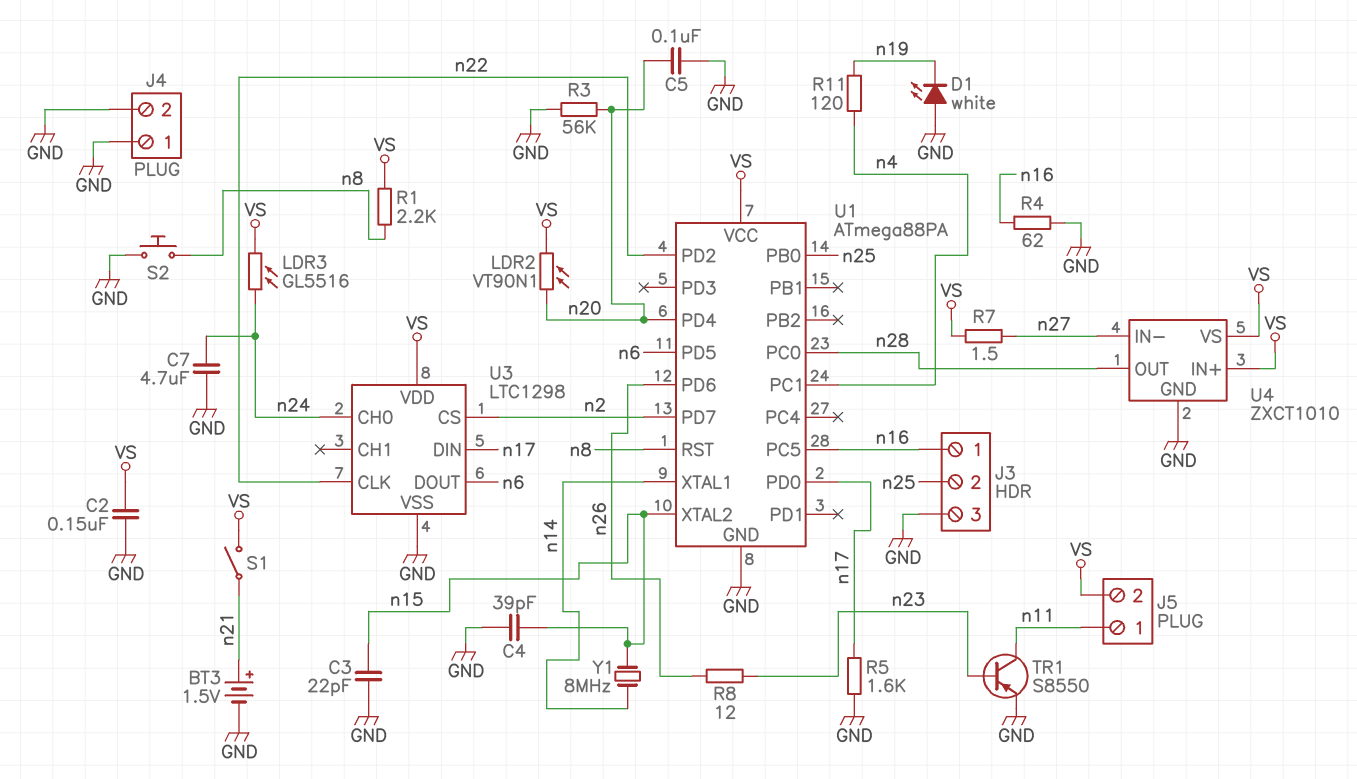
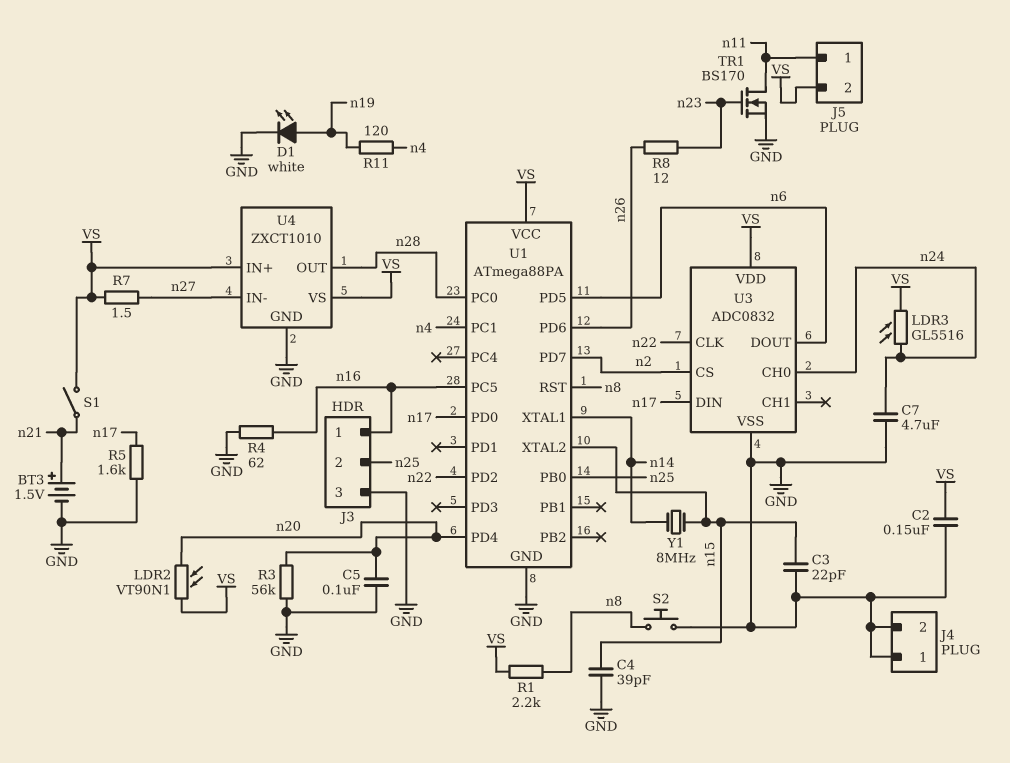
D1: LED white (A GND, K n19) -> LED white (A n19, K GND)
TR1: PNP S8550 (B n23, C n11, E GND) -> NMOS BS170 (G n23, D n11, S GND)
U3: LTC1298 -> ADC0832

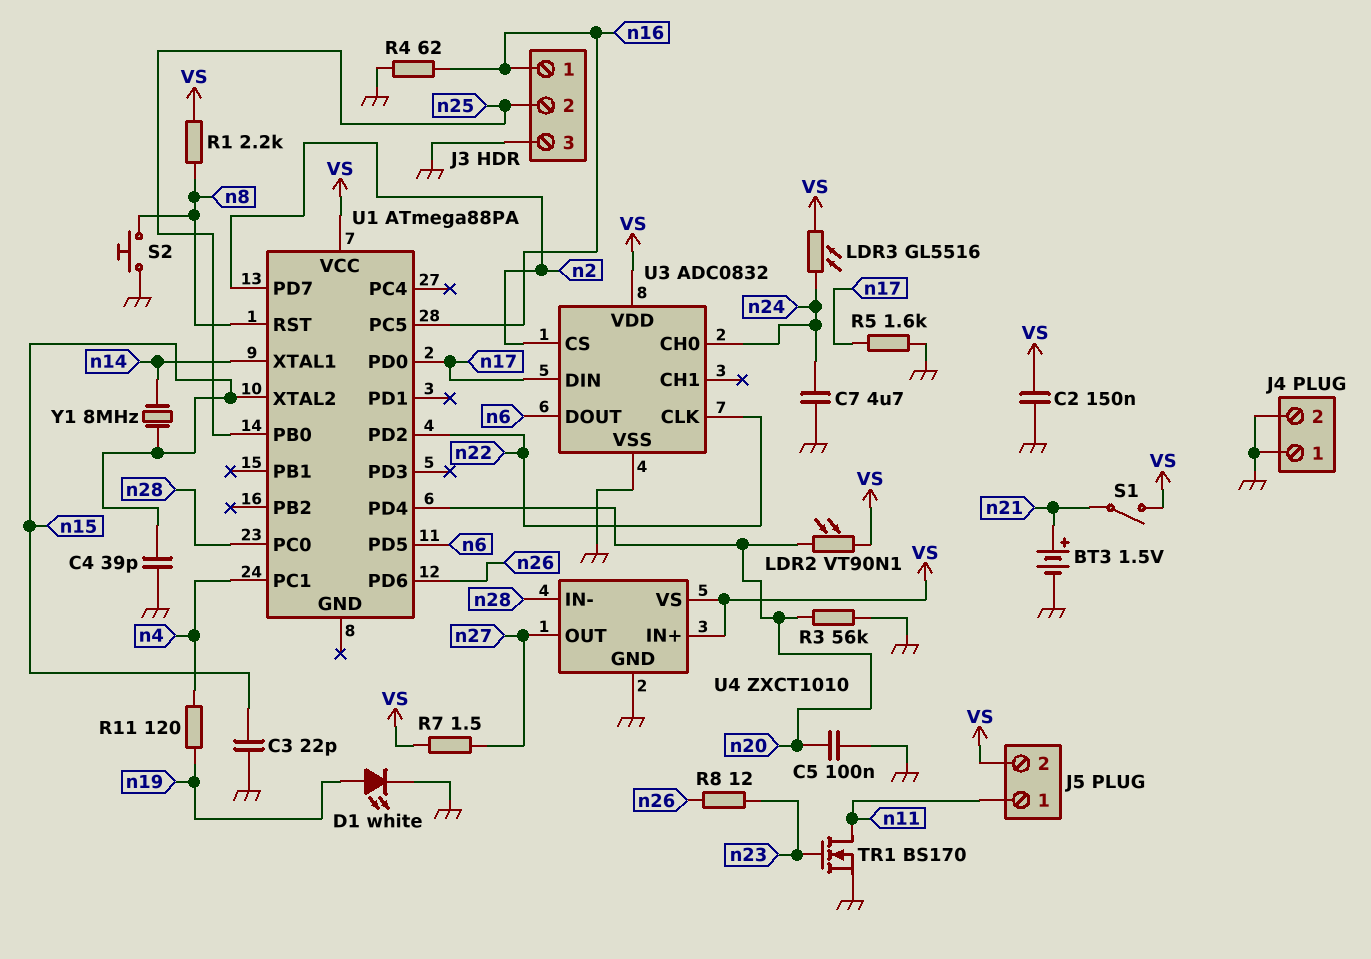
U1 pin GND: GND -> none
U4 pin IN-: n27 -> n28
U4 pin OUT: n28 -> n27

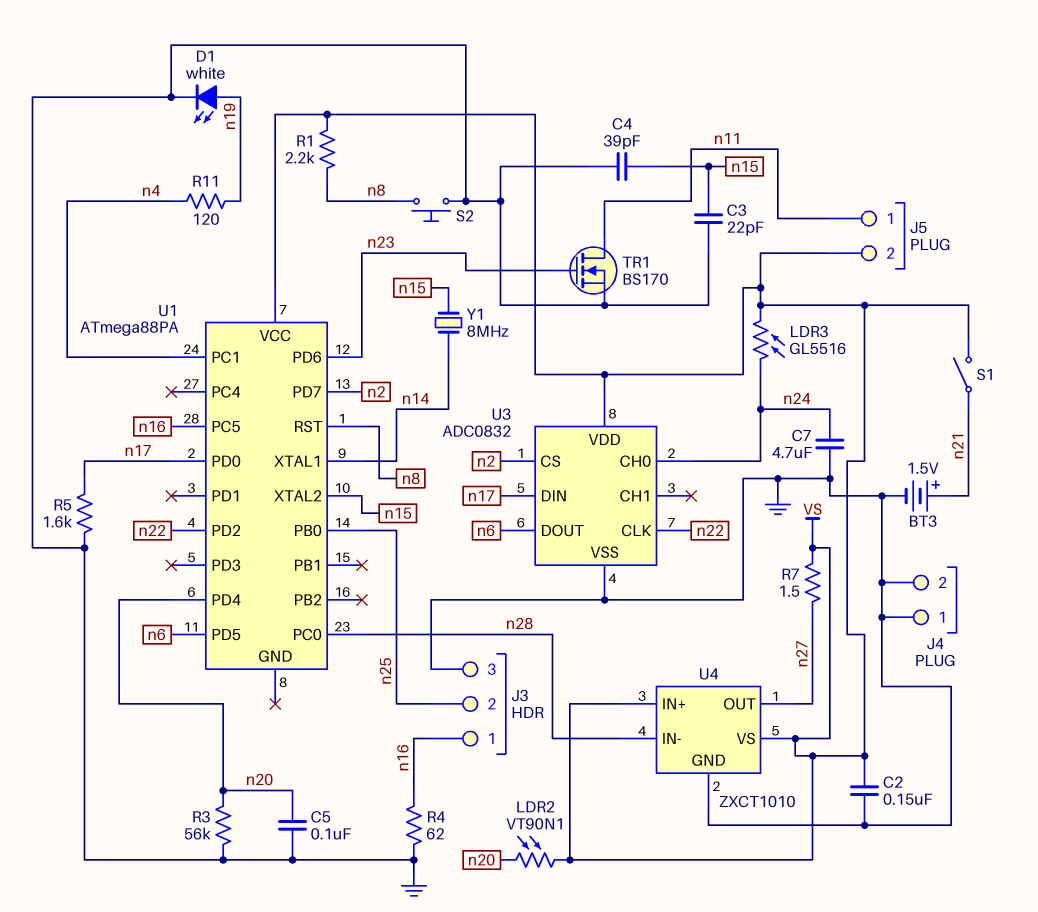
R8: 12 (n23, n26) -> none
U1 pin PD6: n26 -> n23

